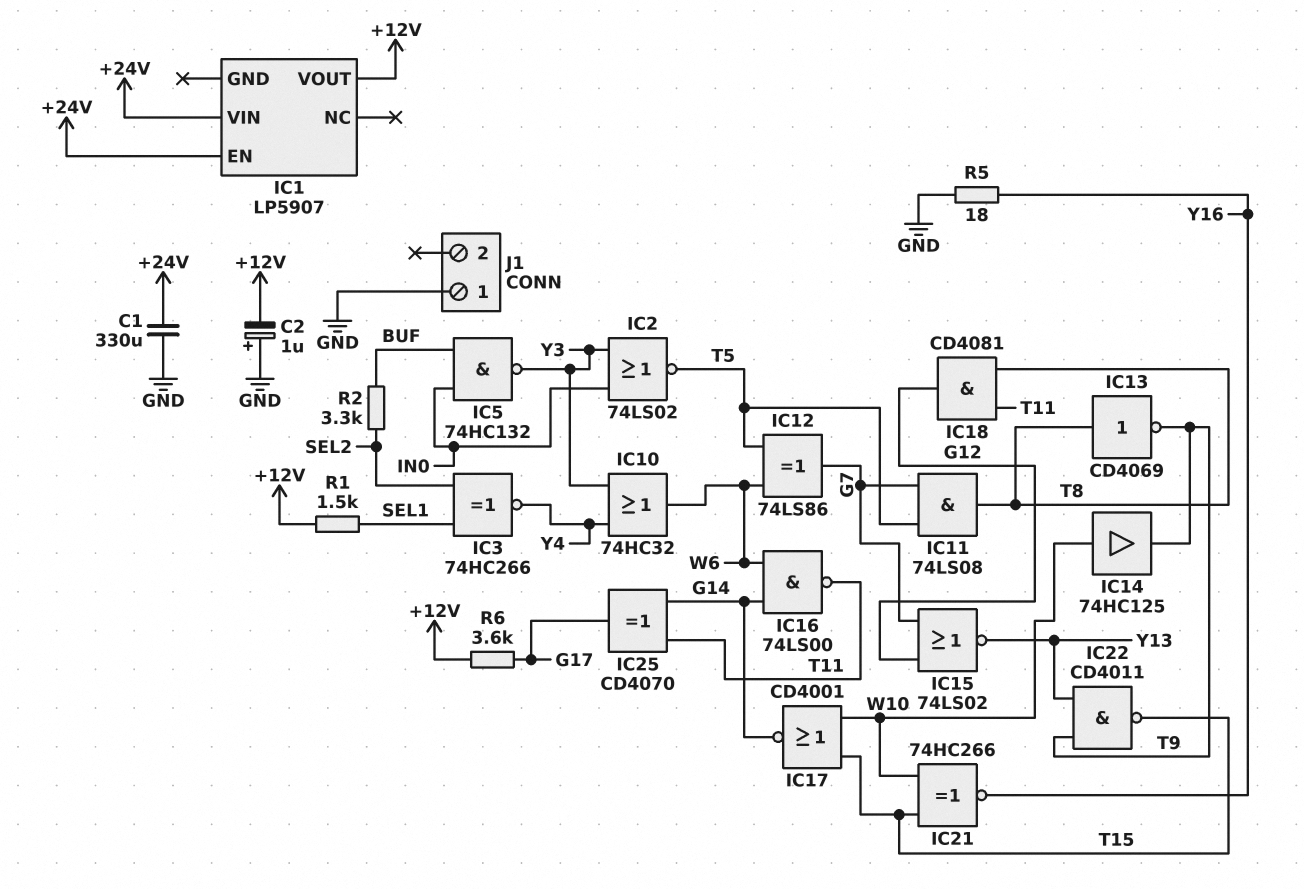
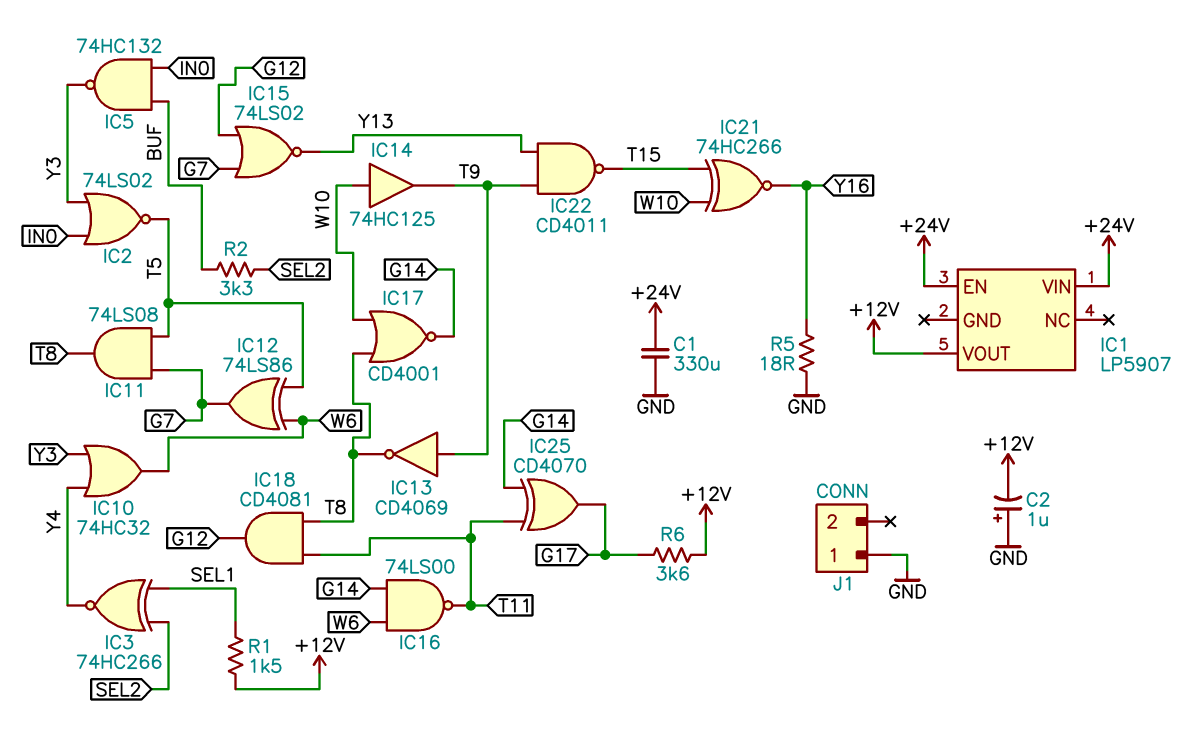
IC13: NOT CD4069 (in T8, out T9) -> NOT CD4069 (in T9, out T8)
IC17: NOR CD4001 (in T15, in W10, out G14) -> NOR CD4001 (in T8, in W10, out G14)

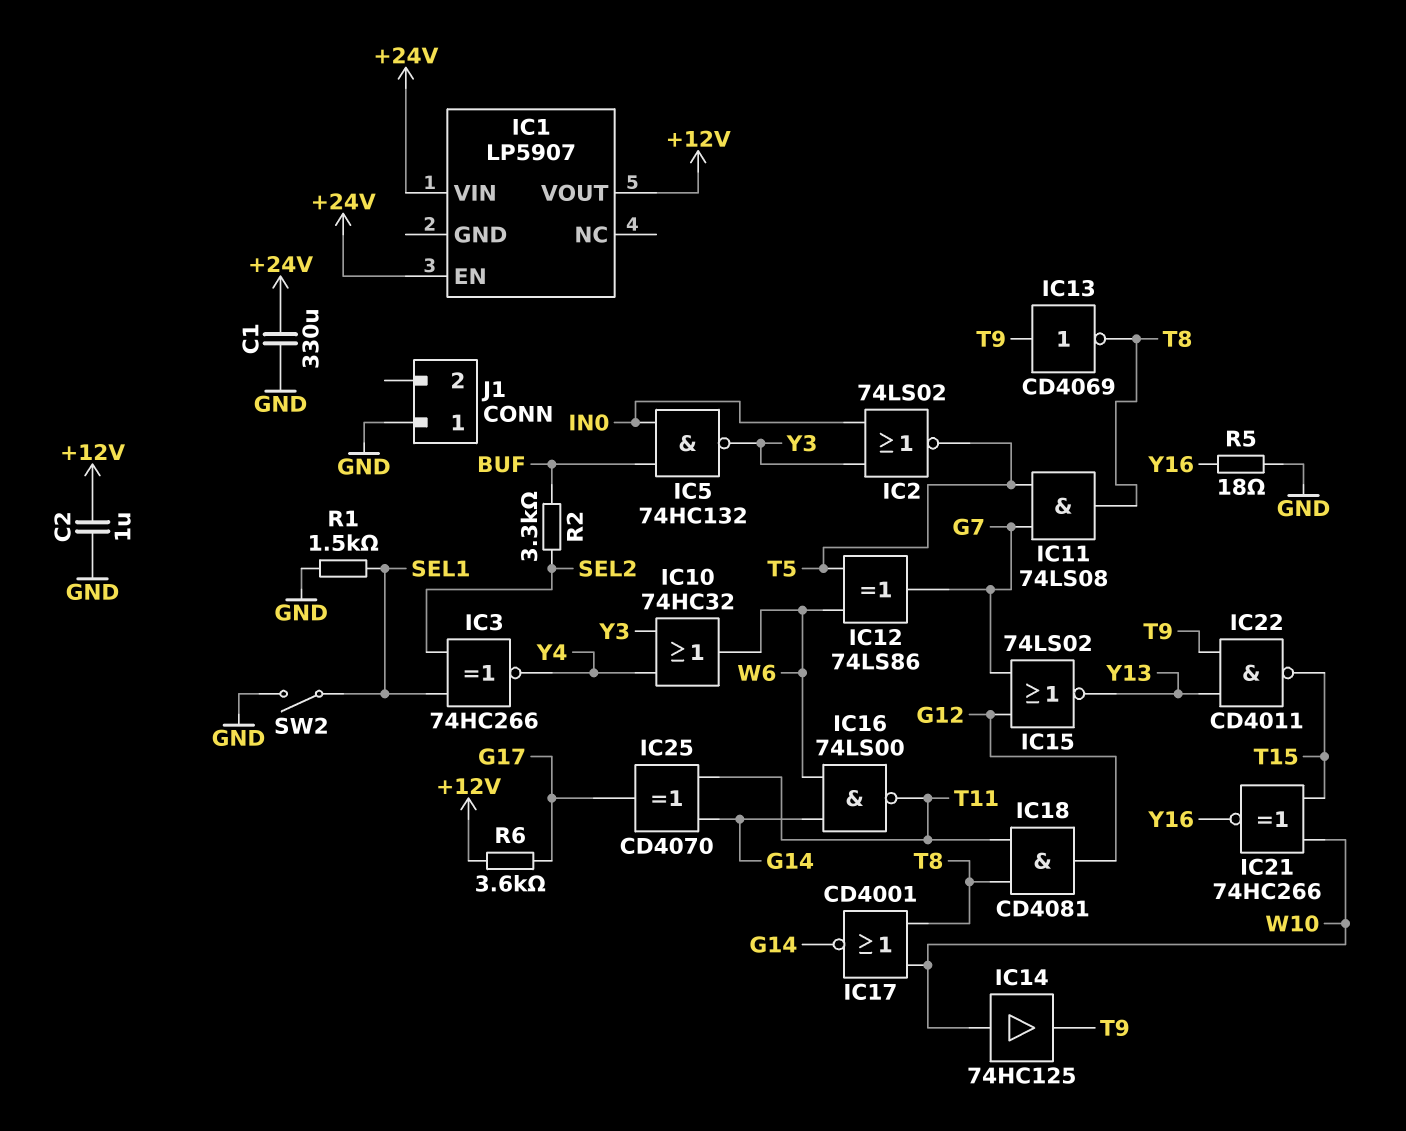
C2: 1uF (plus GND, minus +12V) -> 1uF (+12V, GND)
R1: 1.5k (+12V, SEL1) -> 1.5k (GND, SEL1)
SW2: none -> switch (GND, SEL1)

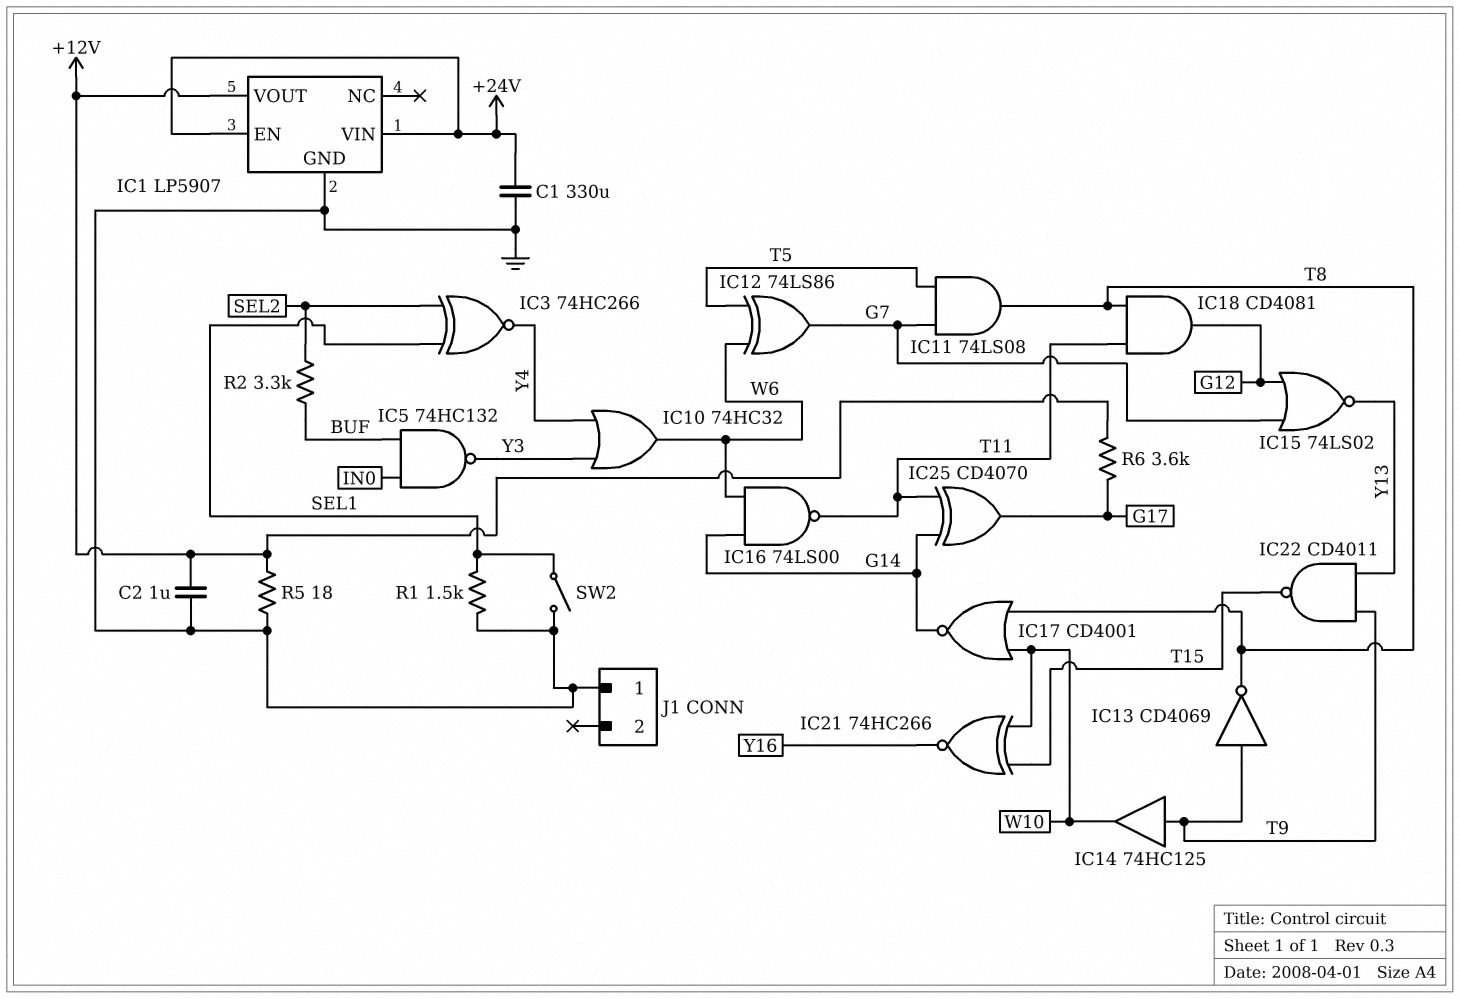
IC1 pin GND: none -> GND
IC2: NOR 74LS02 (in IN0, in Y3, out T5) -> none
IC14: buffer 74HC125 (in W10, out T9) -> buffer 74HC125 (in T9, out W10)
R5: 18 (GND, Y16) -> 18 (+12V, GND)

